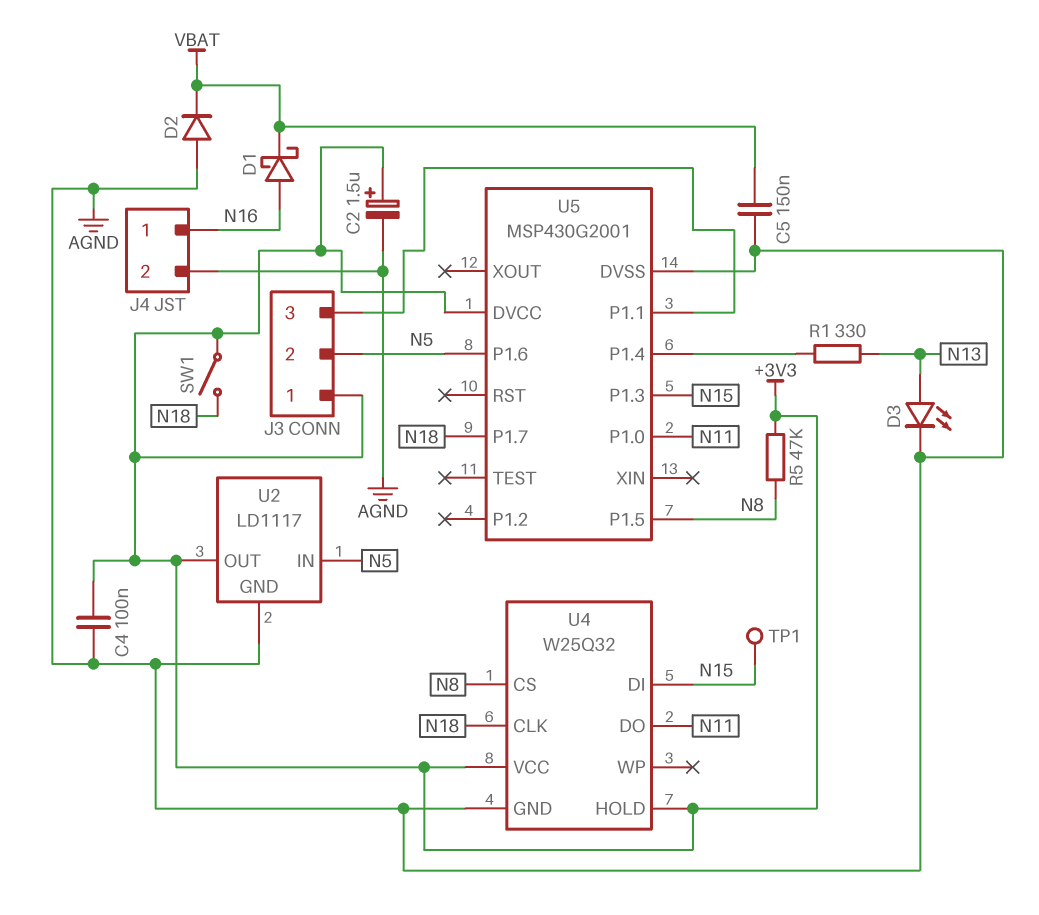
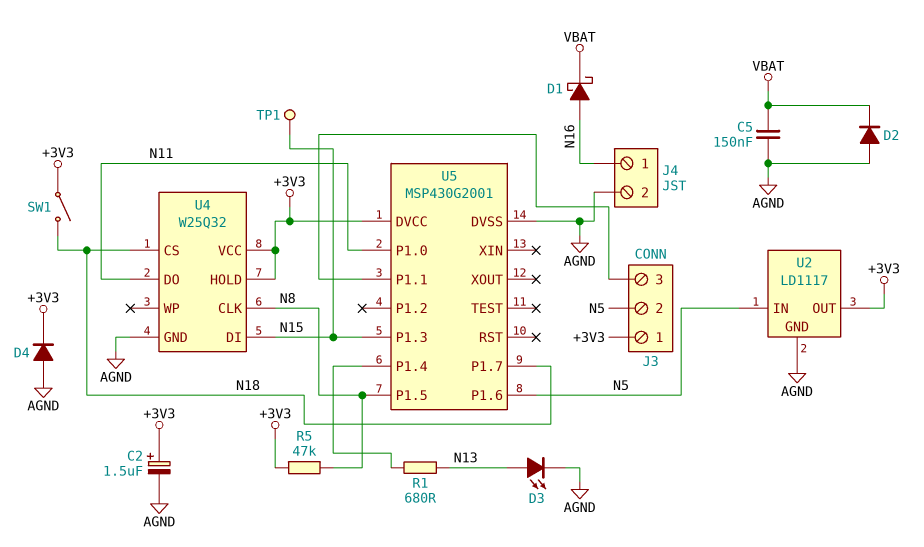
C4: 100nF (+3V3, AGND) -> none
D4: none -> diode (A AGND, K +3V3)
R1: 330 (N13, U5/P1.4) -> 680 (N13, U5/P1.4)
U4 pin CLK: N18 -> N8
U4 pin CS: N8 -> N18

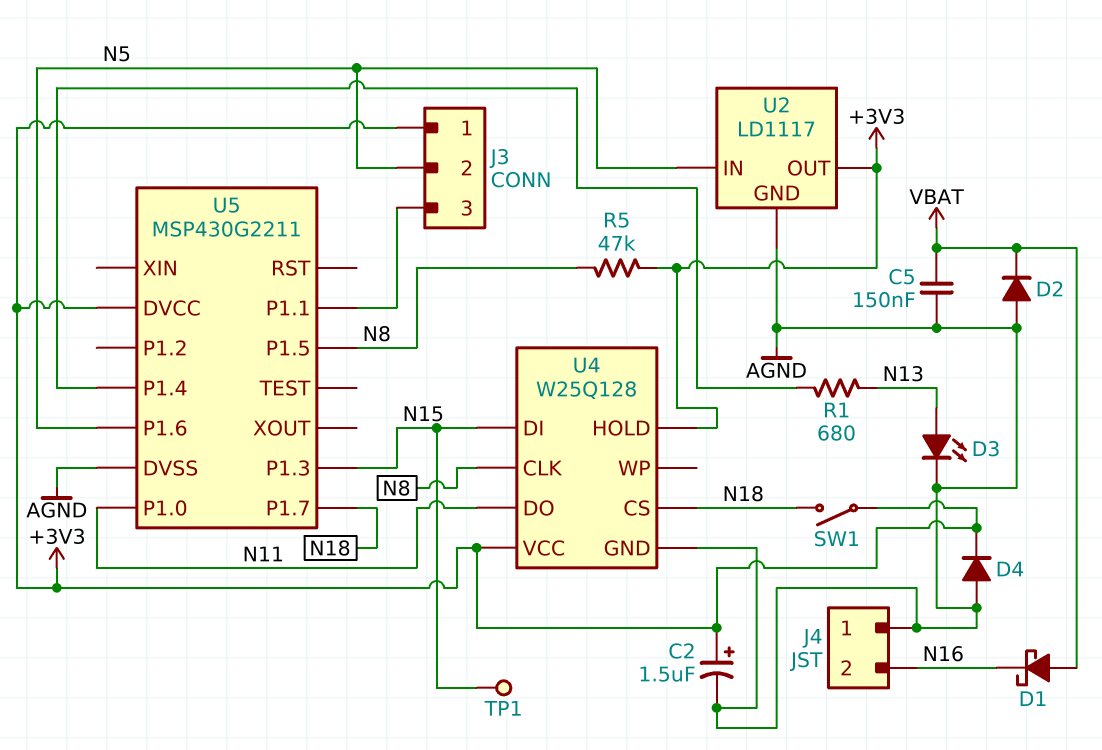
D1: schottky (A N16, K VBAT) -> schottky (A VBAT, K N16)
J4 pin 1: N16 -> AGND
J4 pin 2: AGND -> N16
U4: W25Q32 -> W25Q128
U5: MSP430G2001 -> MSP430G2211

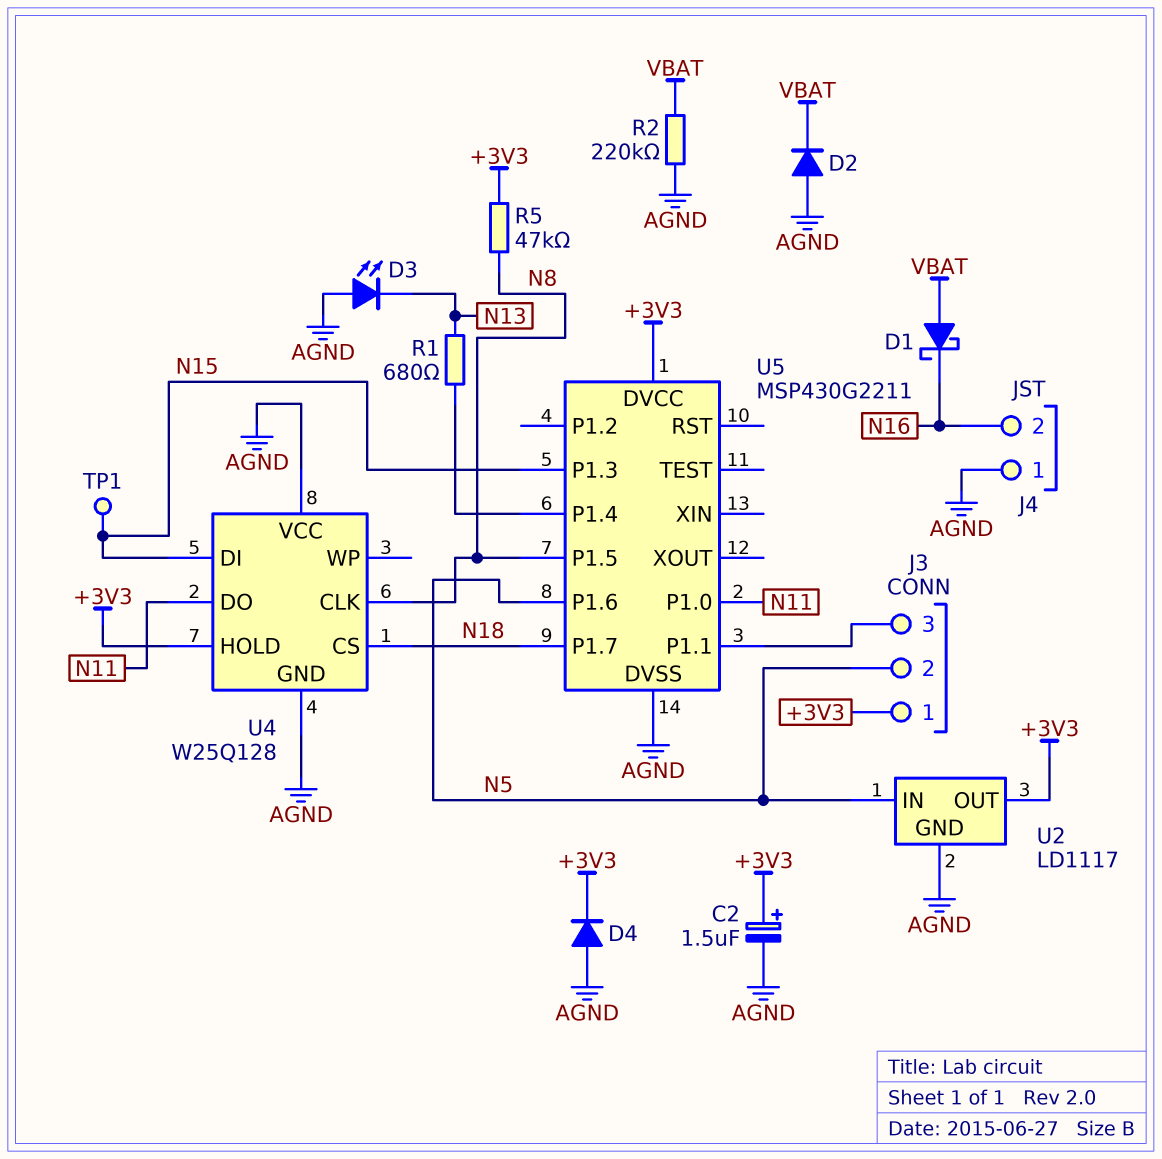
C5: 150nF (AGND, VBAT) -> none
D3: LED (A N13, K AGND) -> LED (A AGND, K N13)
R2: none -> 220k (AGND, VBAT)
SW1: switch (+3V3, N18) -> none
U4 pin VCC: +3V3 -> AGND

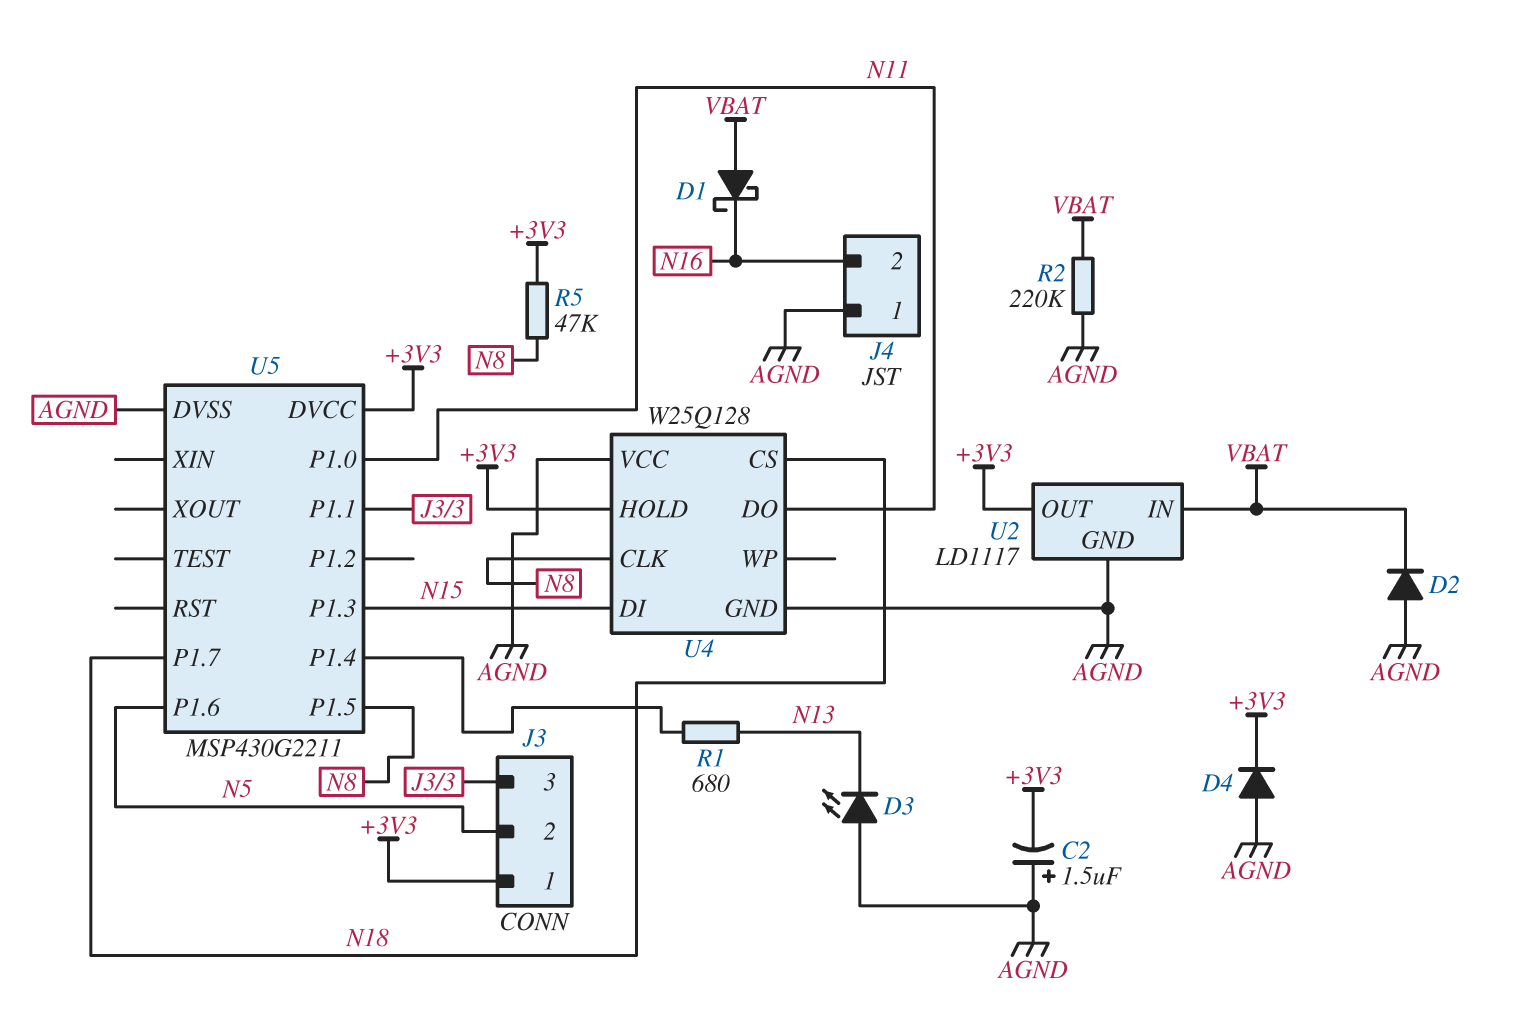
C2: 1.5uF (plus +3V3, minus AGND) -> 1.5uF (plus AGND, minus +3V3)
TP1: test point (N15) -> none
U2 pin IN: N5 -> VBAT

